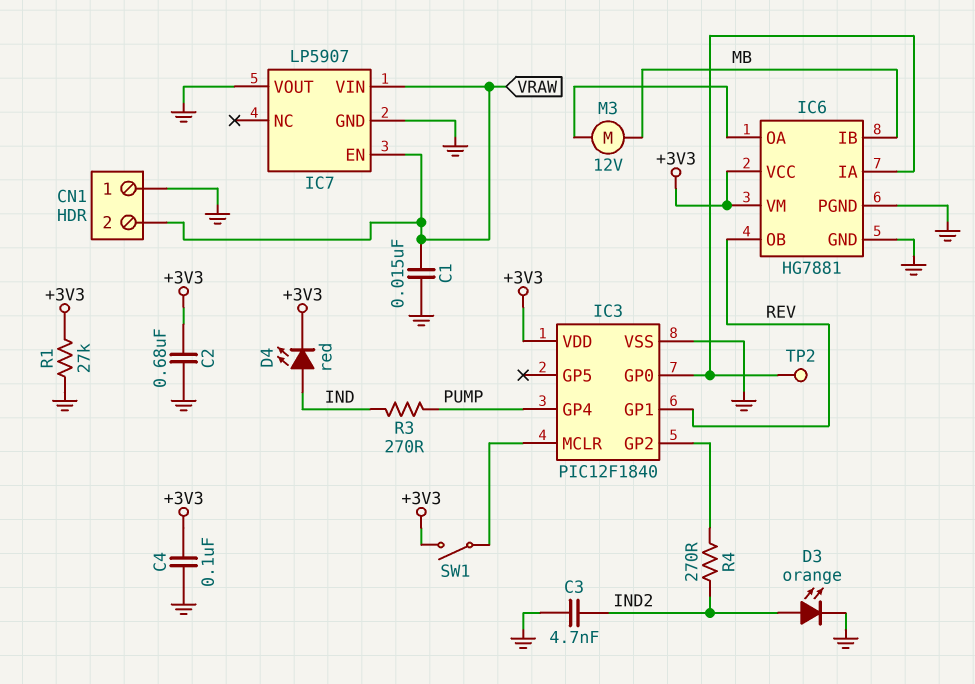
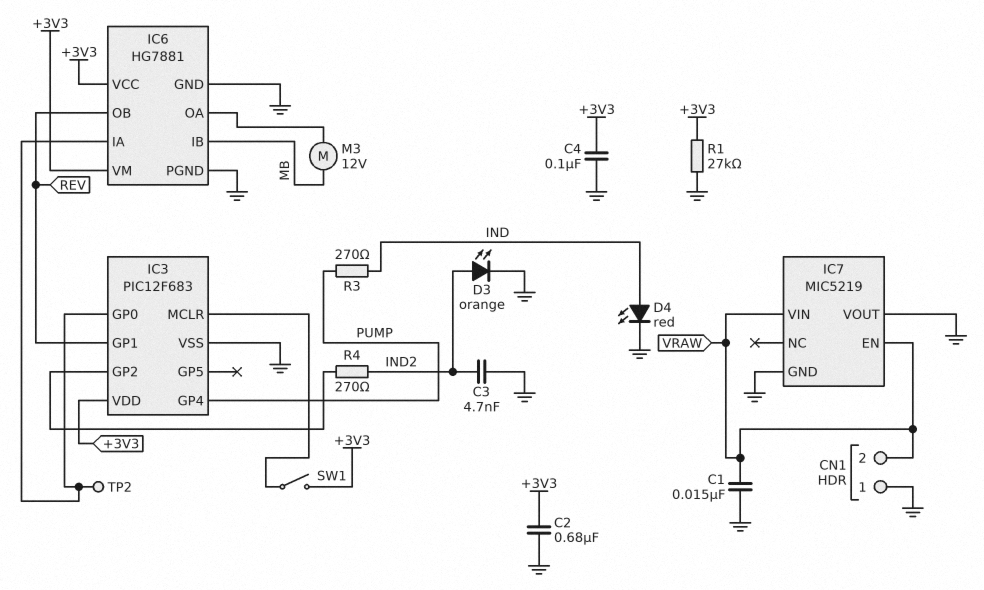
D4: LED red (A IND, K +3V3) -> LED red (A IND, K GND)
IC3: PIC12F1840 -> PIC12F683
IC7: LP5907 -> MIC5219

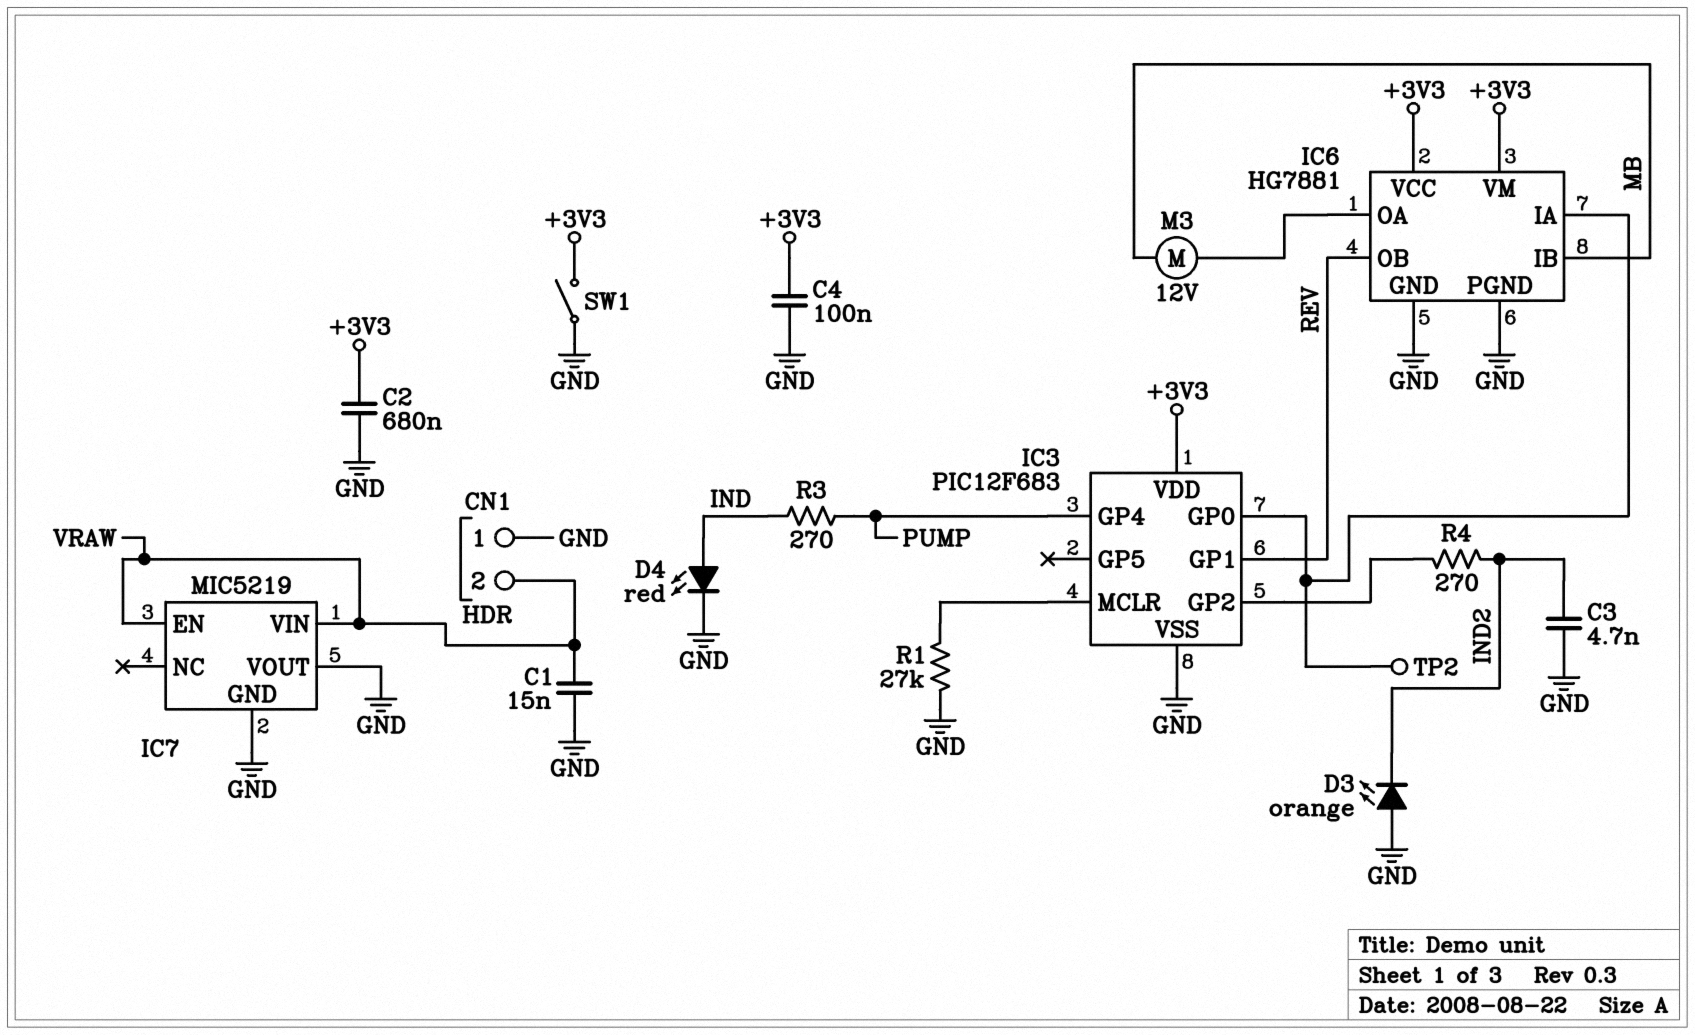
D3: LED orange (A IND2, K GND) -> LED orange (A GND, K IND2)
R1: 27k (+3V3, GND) -> 27k (GND, IC3/MCLR)
SW1: switch (+3V3, IC3/MCLR) -> switch (+3V3, GND)

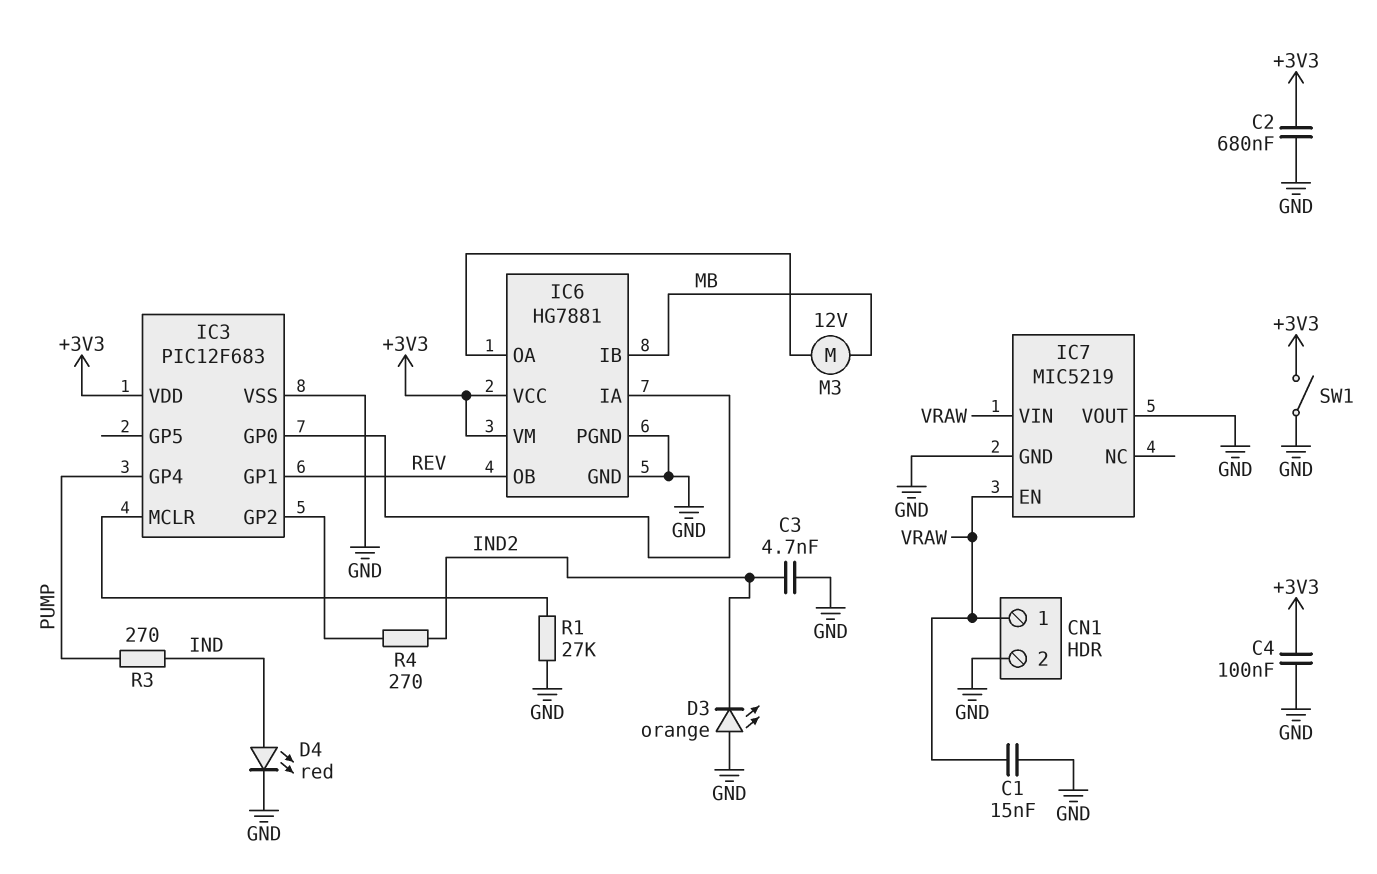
CN1 pin 1: GND -> VRAW
CN1 pin 2: VRAW -> GND
TP2: test point (IC3/GP0) -> none

